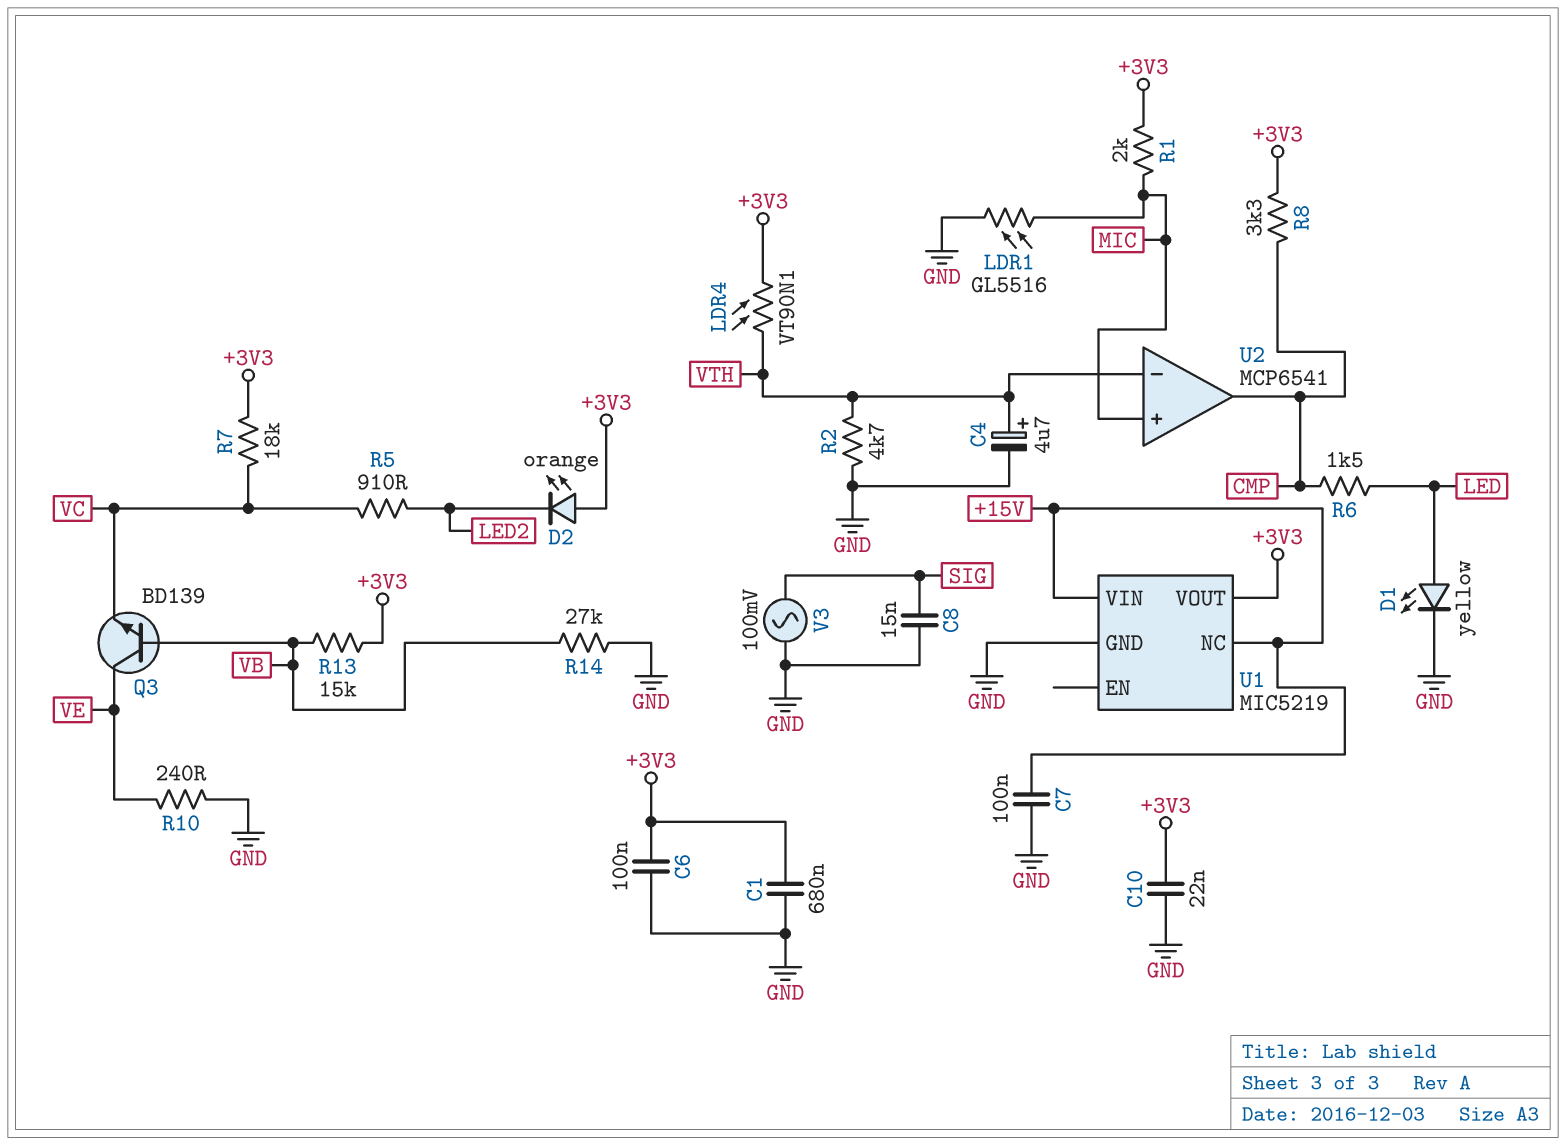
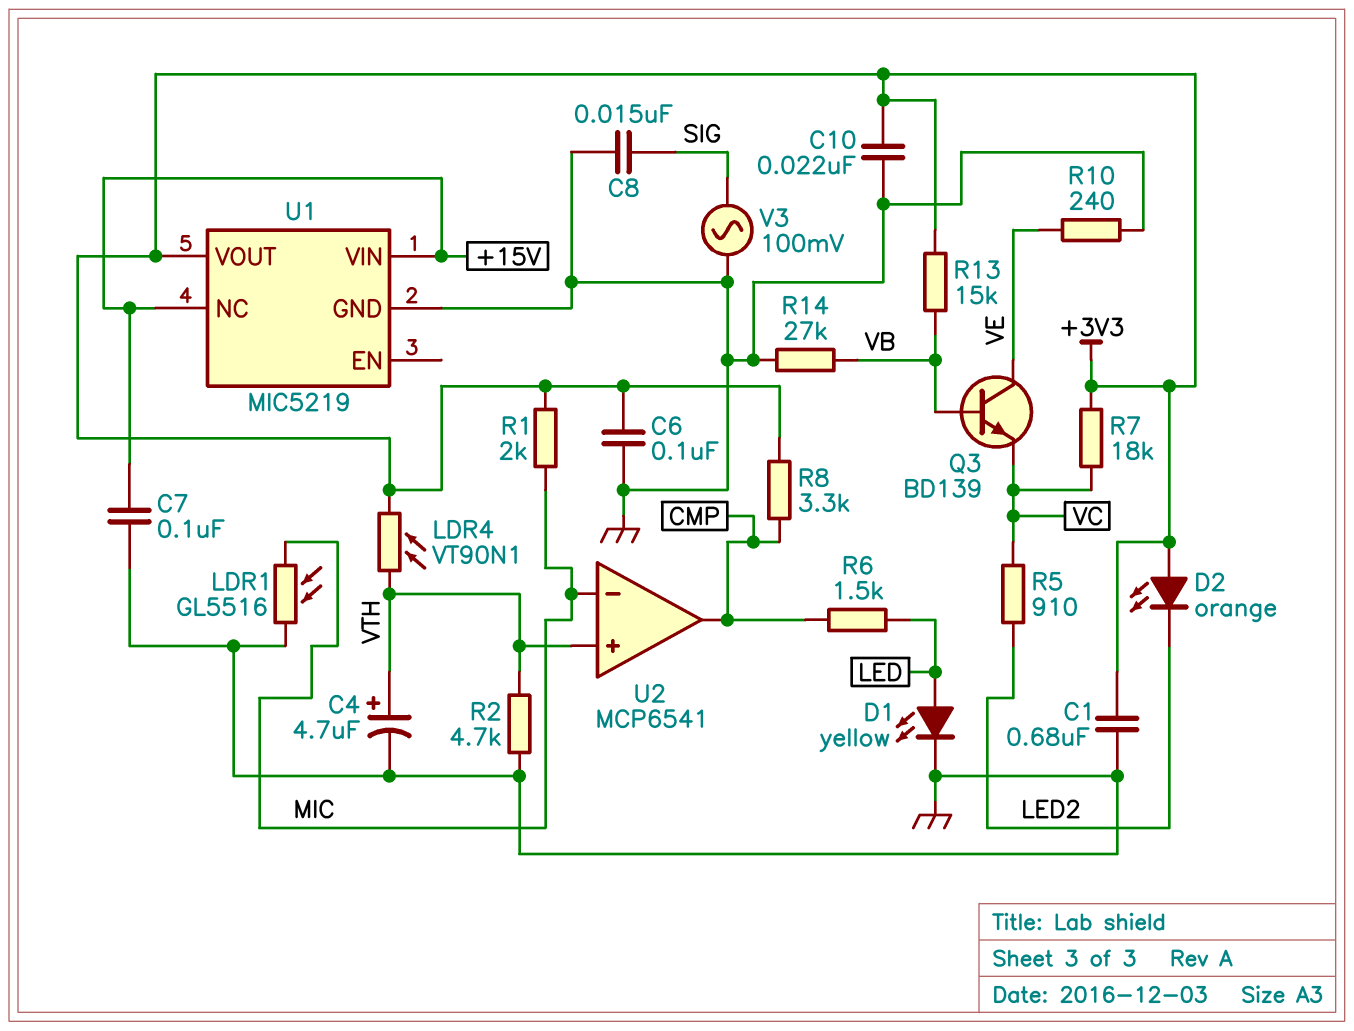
U2 pin in+: MIC -> VTH
U2 pin in-: VTH -> MIC

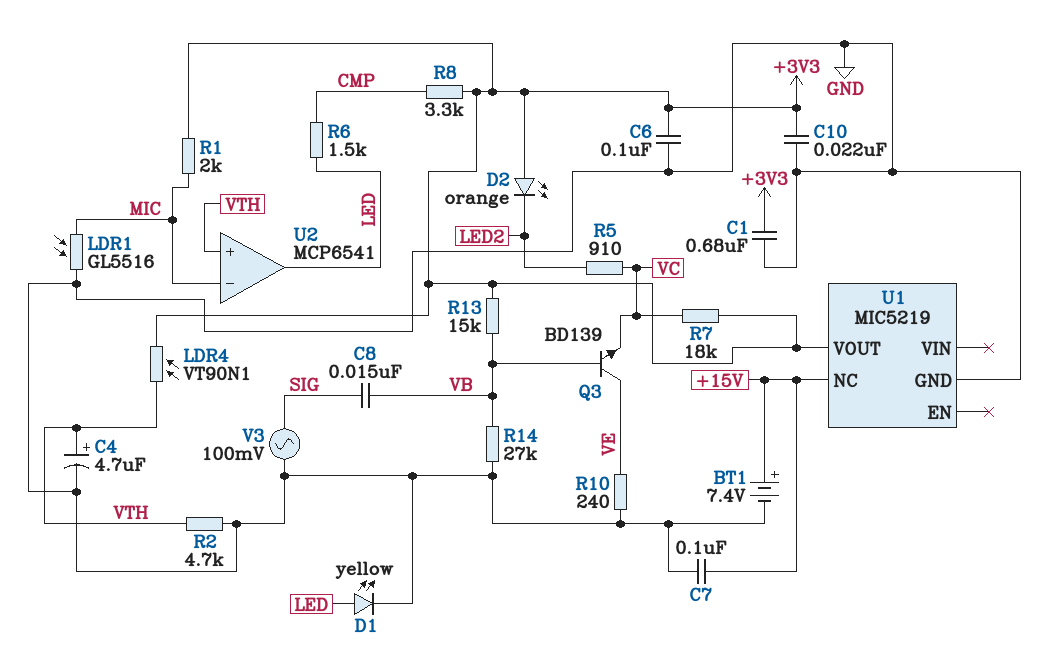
BT1: none -> 7.4V (plus +15V, minus GND)
C8: 15nF (GND, SIG) -> 15nF (SIG, VB)
U1 pin VIN: +15V -> none
U2 pin out: CMP -> LED

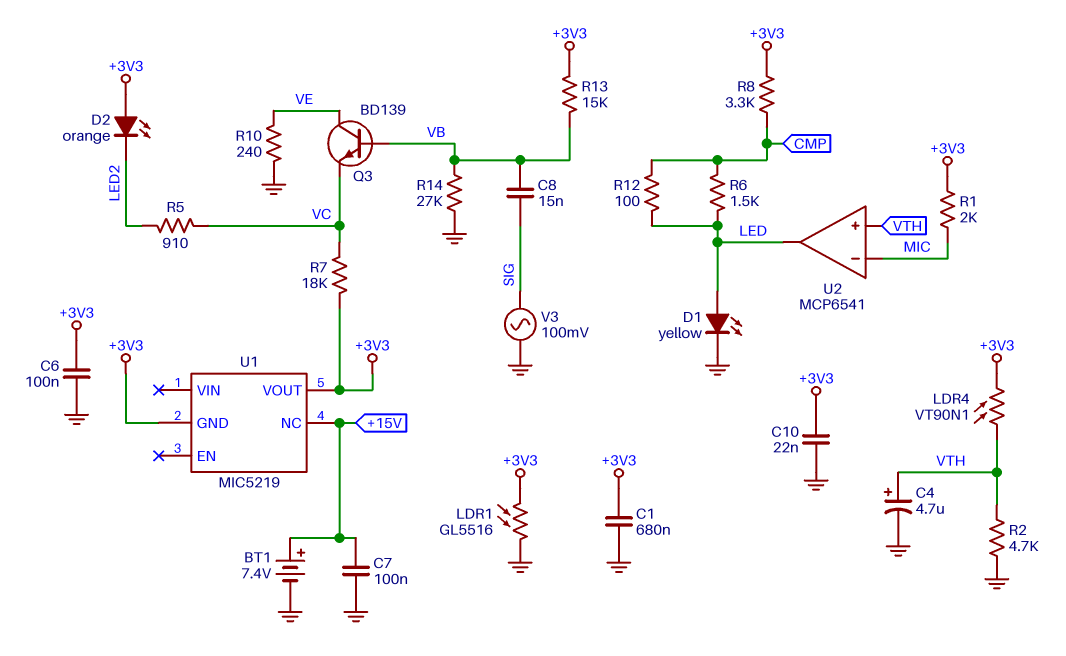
LDR1: GL5516 (GND, MIC) -> GL5516 (+3V3, GND)
R12: none -> 100 (CMP, LED)
U1 pin GND: GND -> +3V3

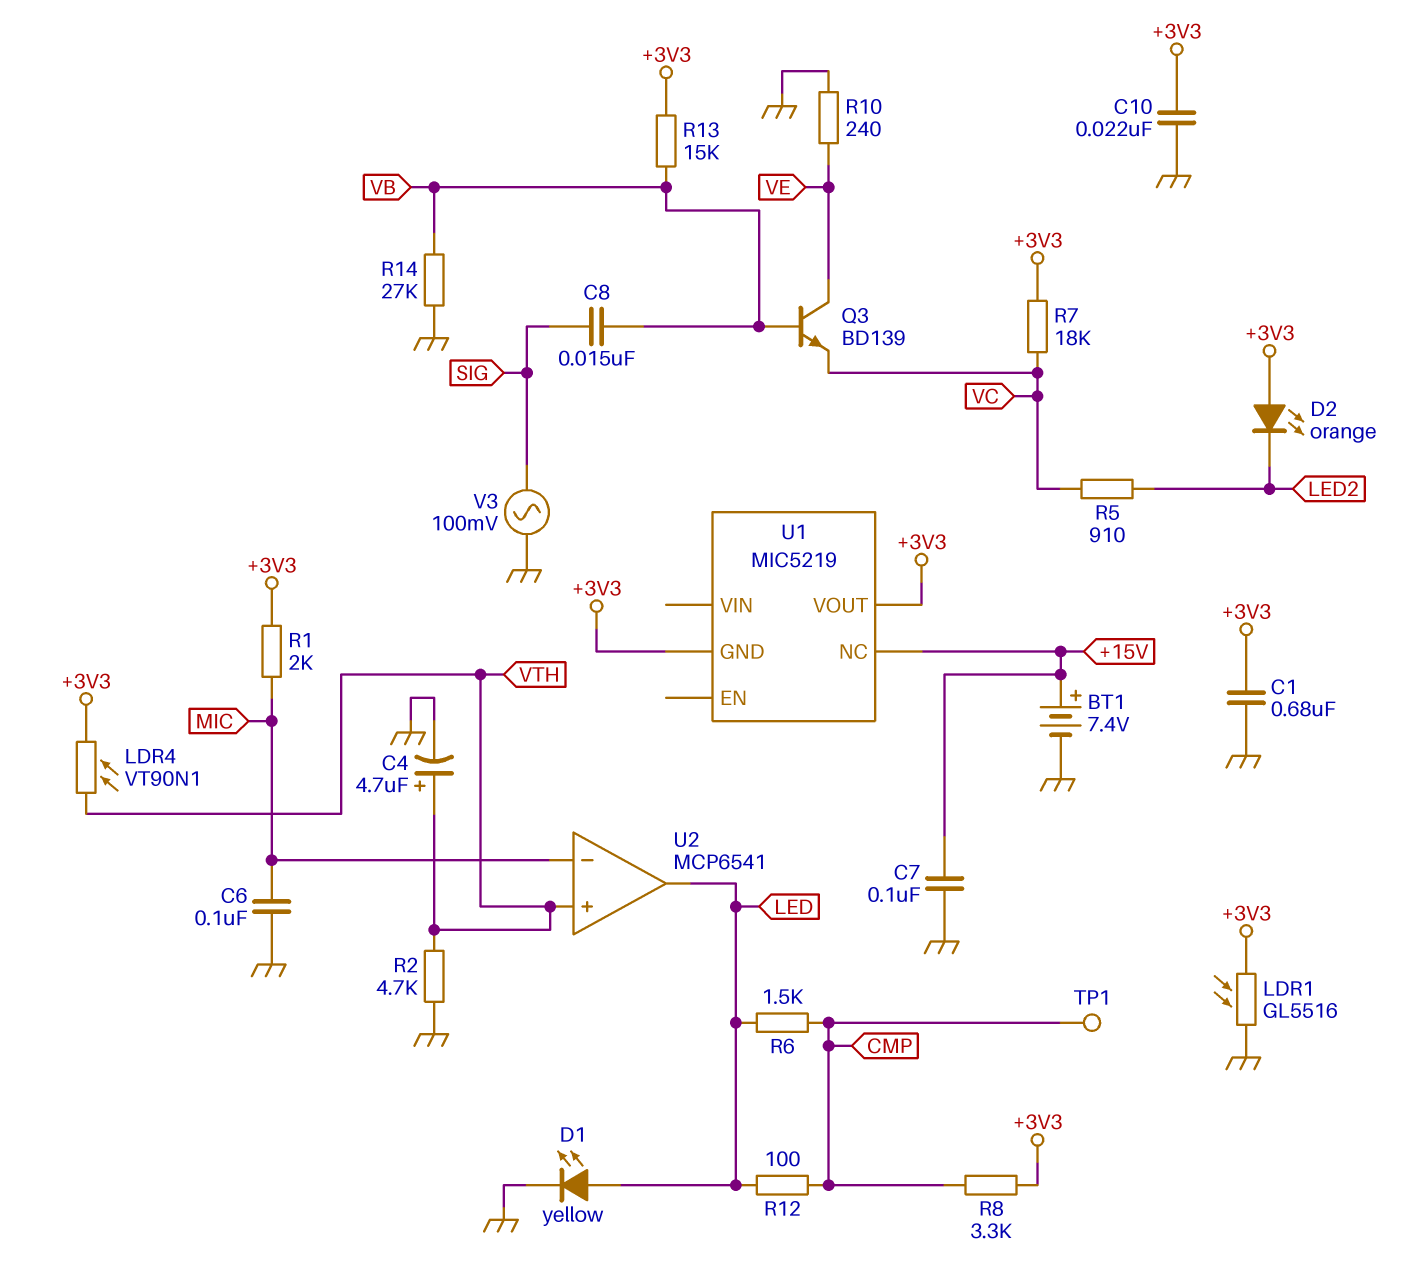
C6: 100nF (+3V3, GND) -> 100nF (GND, MIC)
TP1: none -> test point (CMP)

